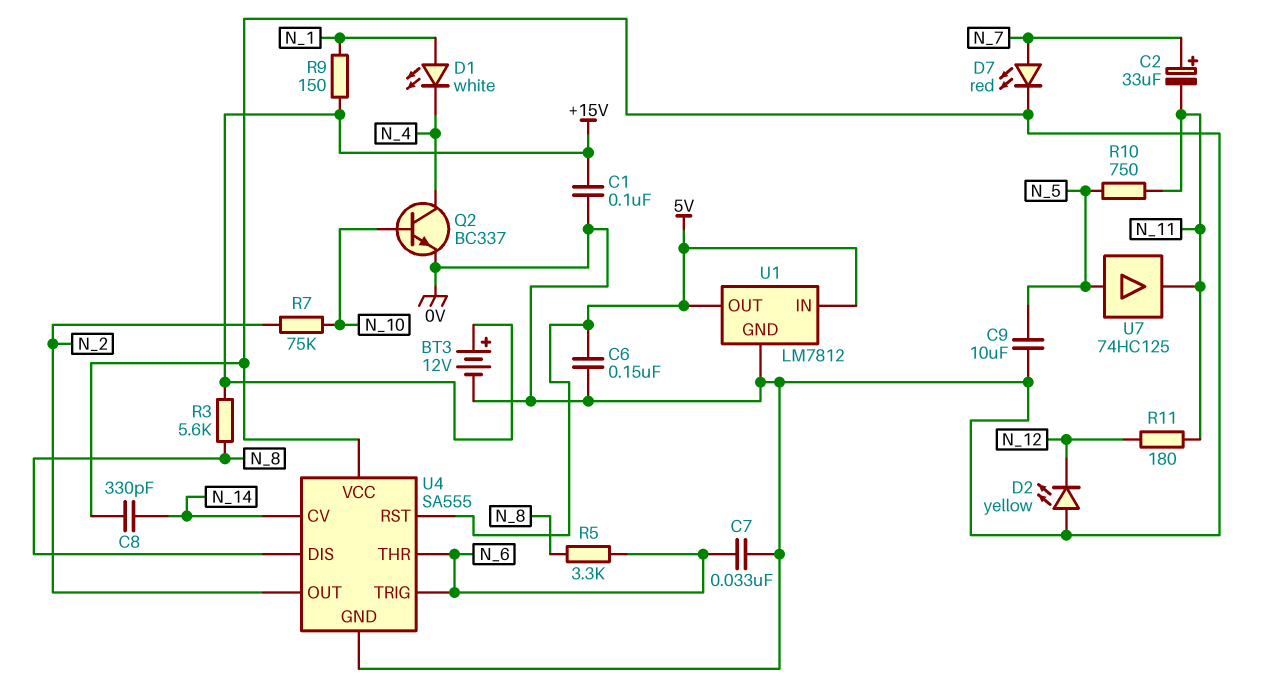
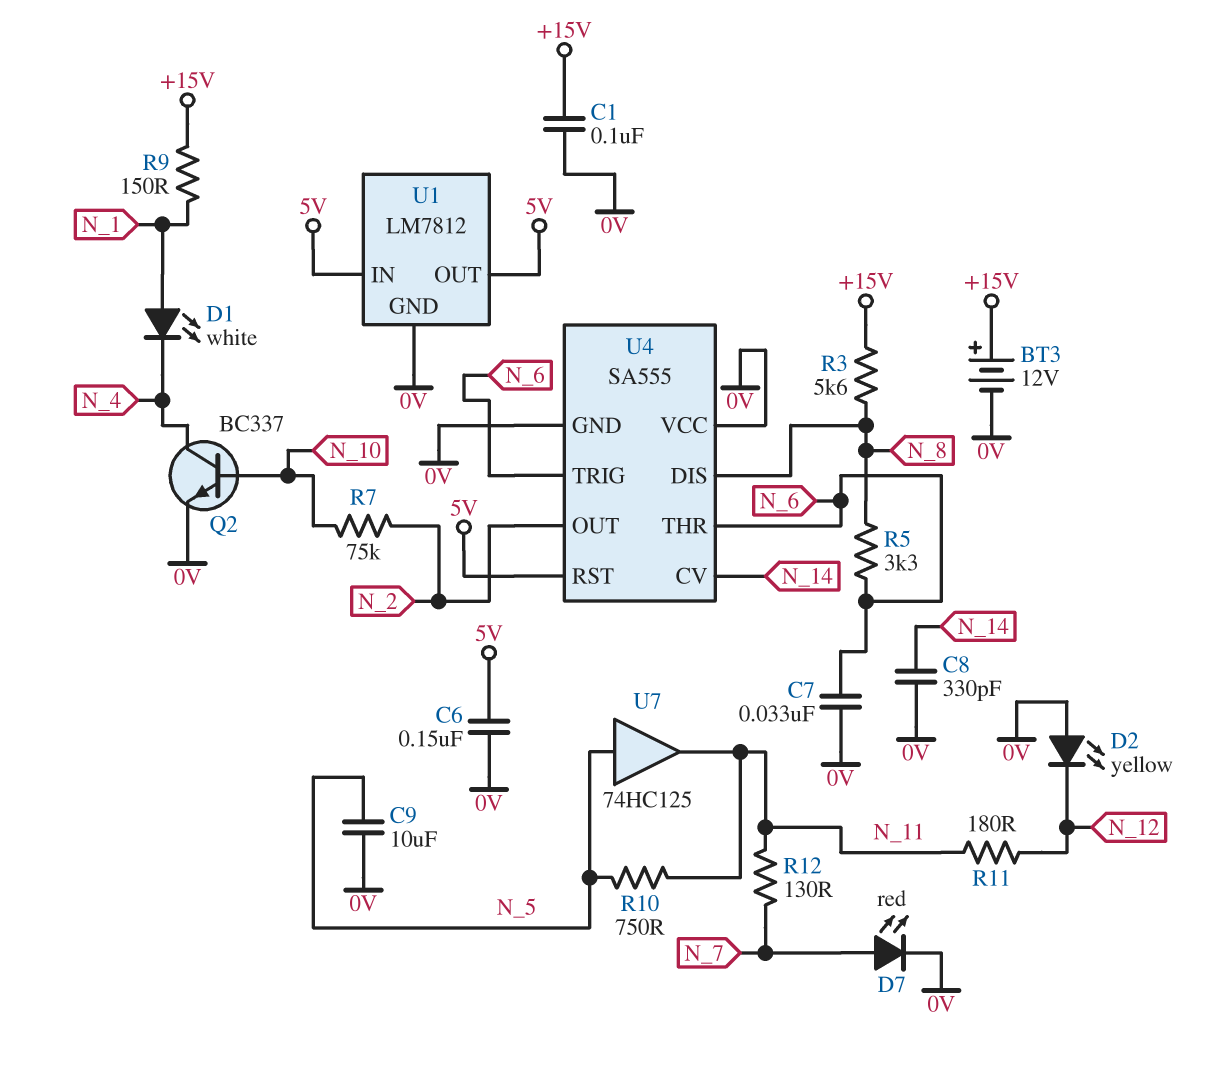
C2: 33uF (plus N_7, minus N_11) -> none
R12: none -> 130 (N_7, N_11)

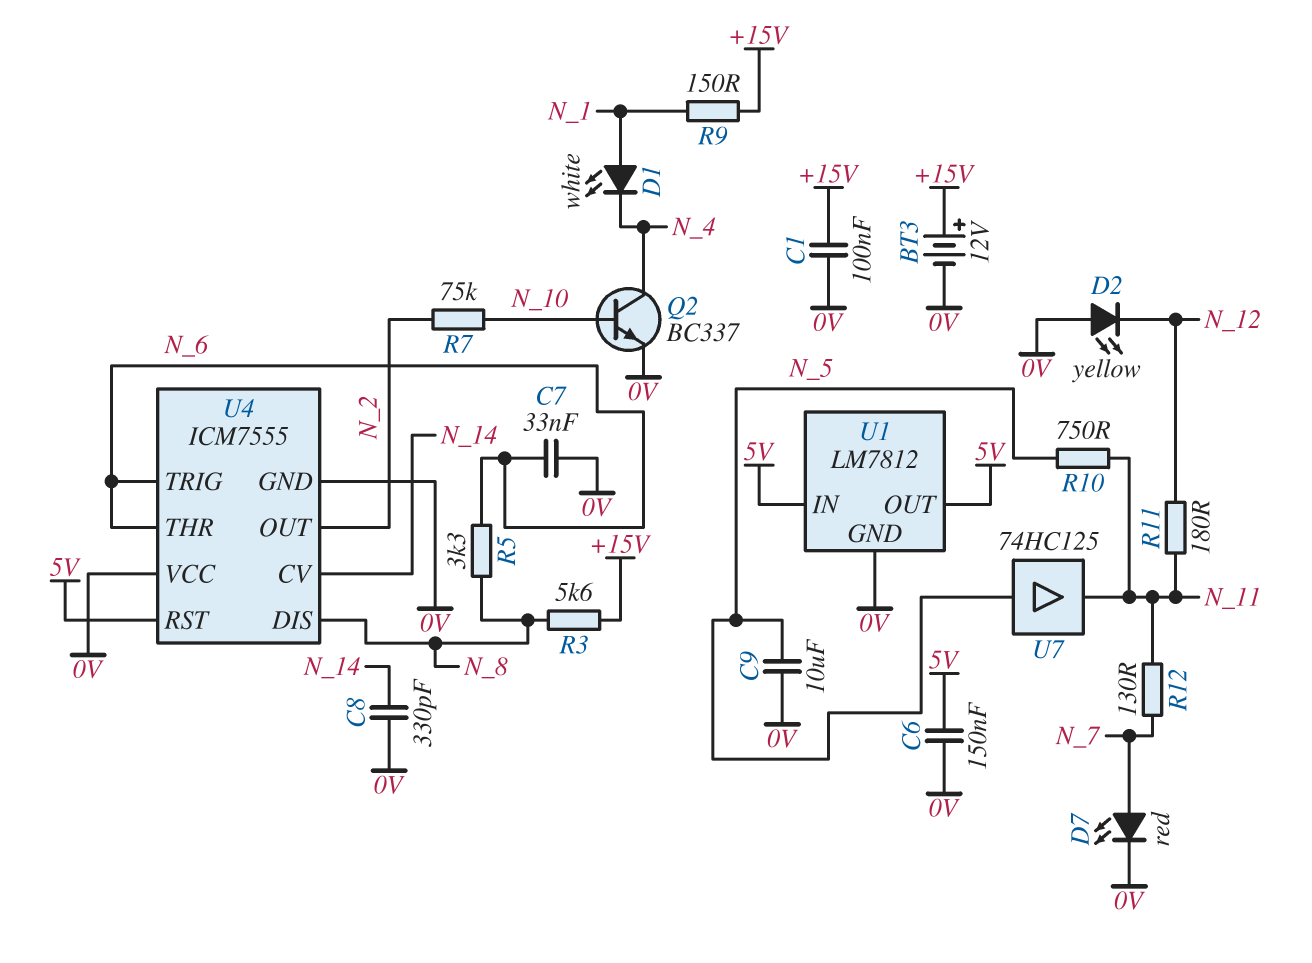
U4: SA555 -> ICM7555

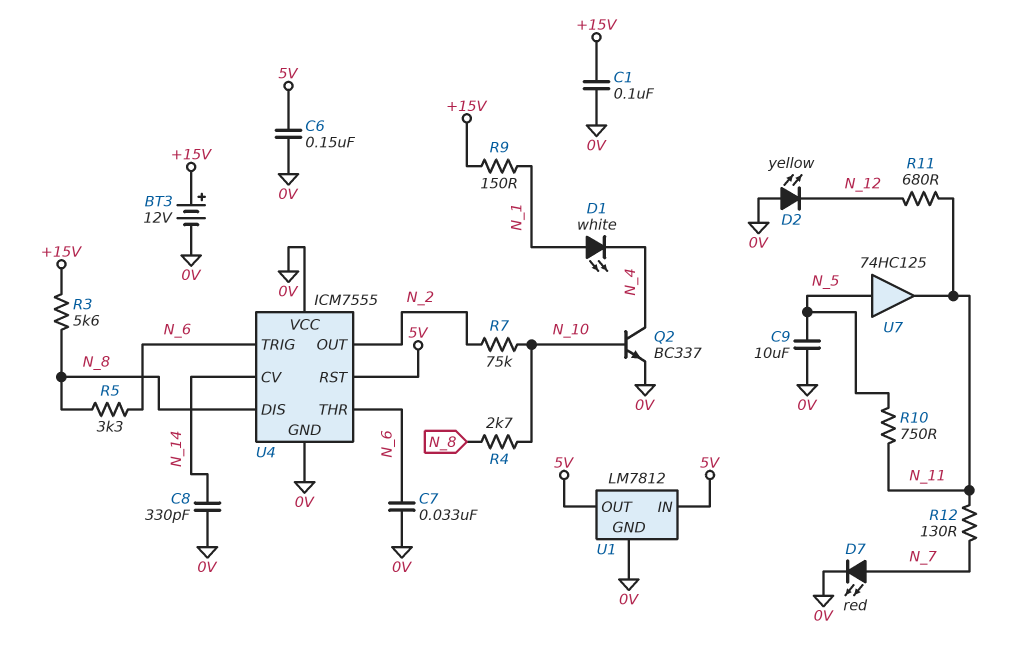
R4: none -> 2.7k (N_8, N_10)
R11: 180 (N_11, N_12) -> 680 (N_11, N_12)

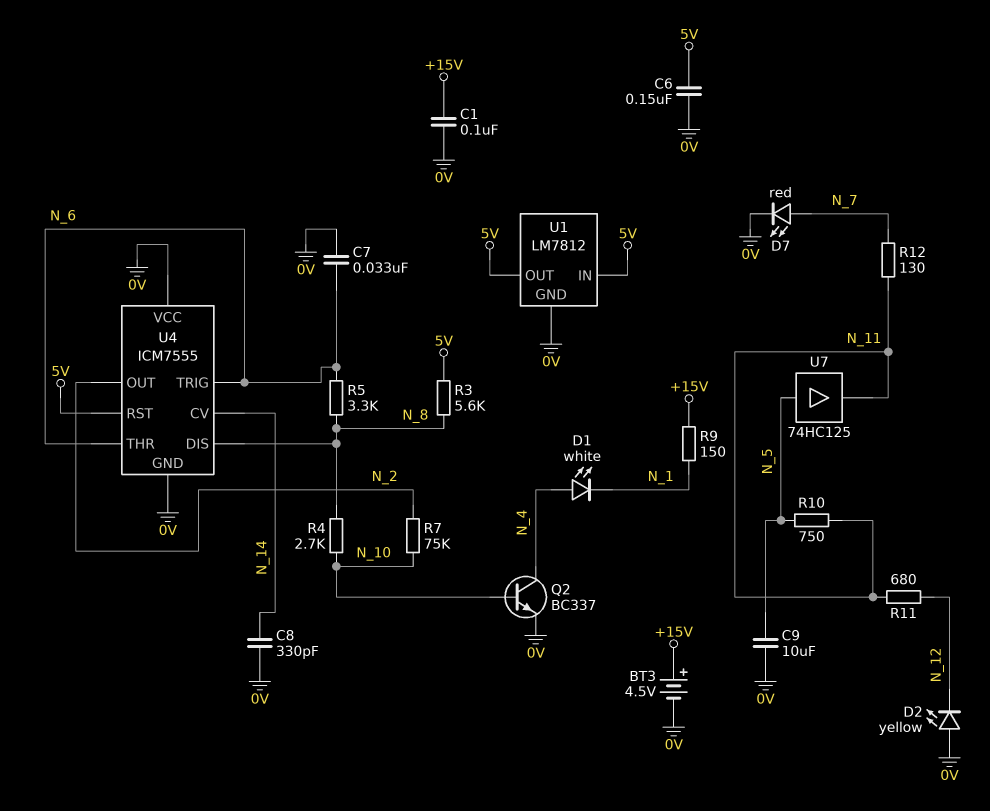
BT3: 12V (plus +15V, minus 0V) -> 4.5V (plus +15V, minus 0V)
D1: LED white (A N_1, K N_4) -> LED white (A N_4, K N_1)
R3: 5.6k (+15V, N_8) -> 5.6k (5V, N_8)

